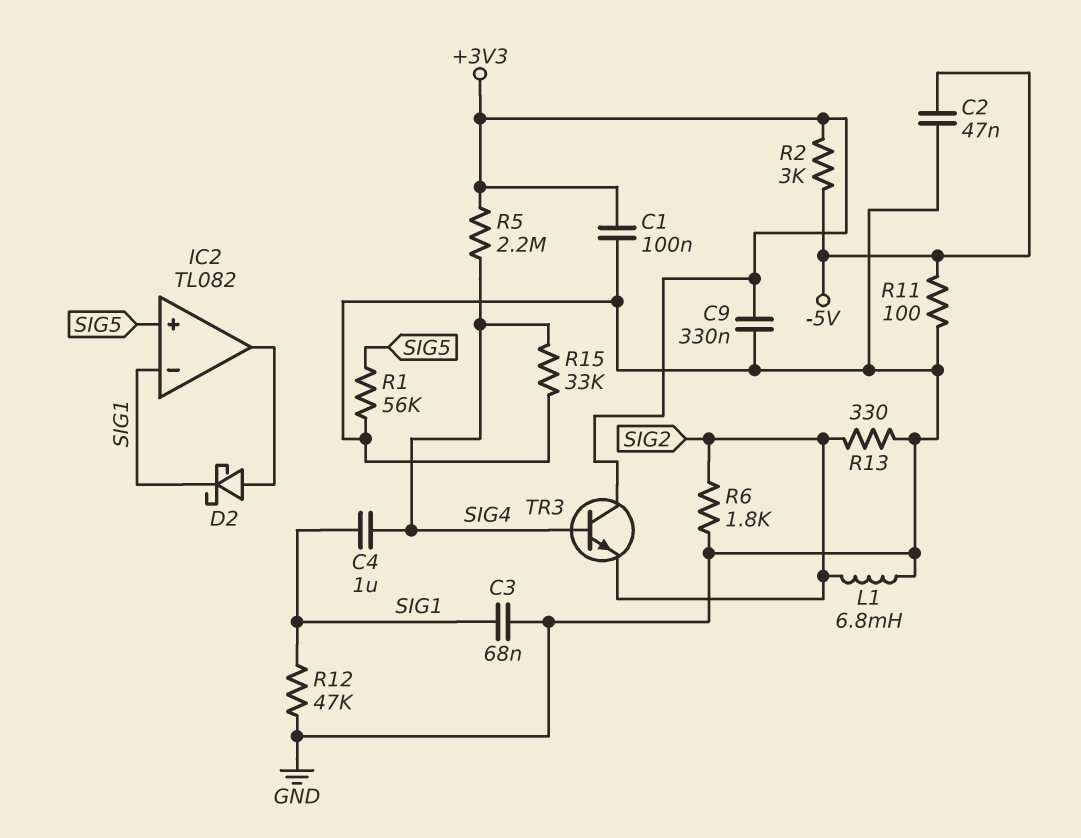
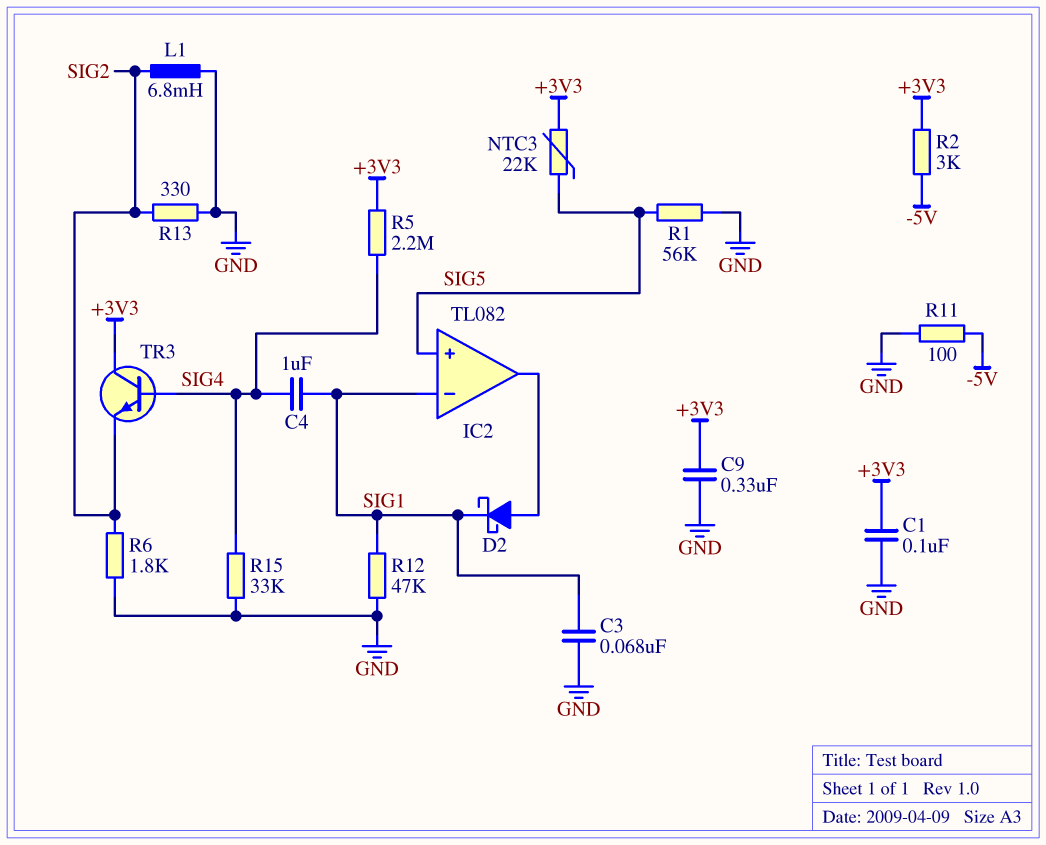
C2: 47nF (-5V, GND) -> none
NTC3: none -> 22k (+3V3, SIG5)

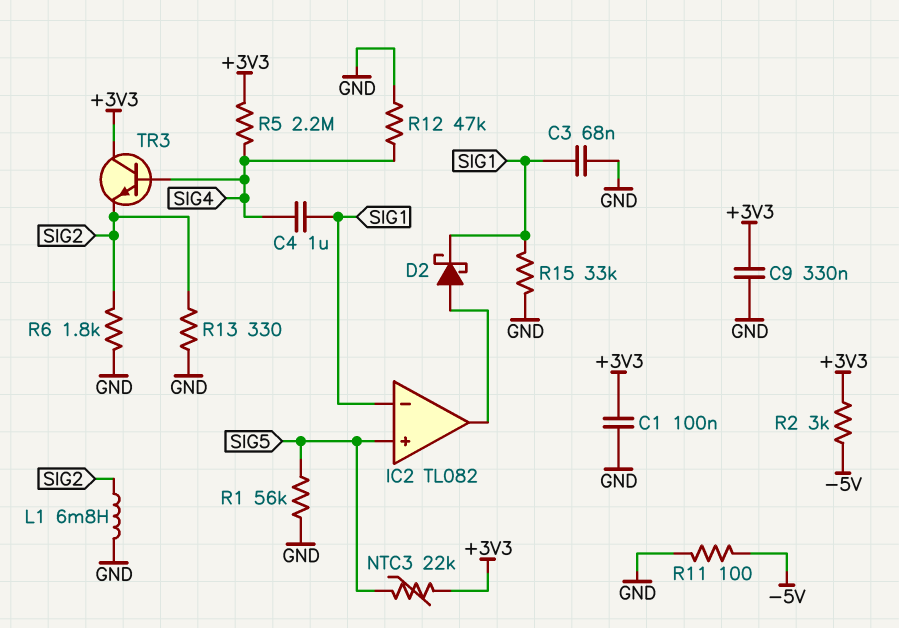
R12: 47k (GND, SIG1) -> 47k (GND, SIG4)
R15: 33k (GND, SIG4) -> 33k (GND, SIG1)

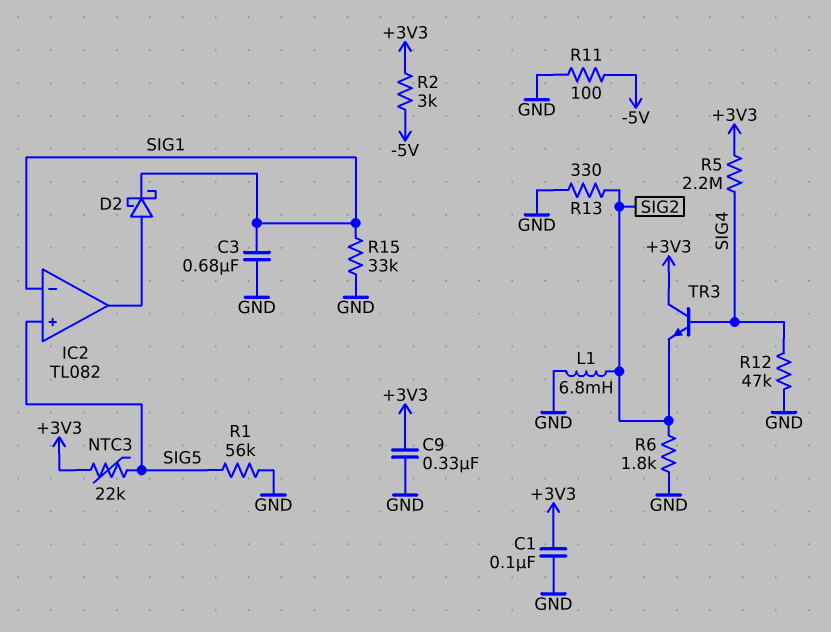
C3: 68nF (GND, SIG1) -> 680nF (GND, SIG1)
C4: 1uF (SIG1, SIG4) -> none

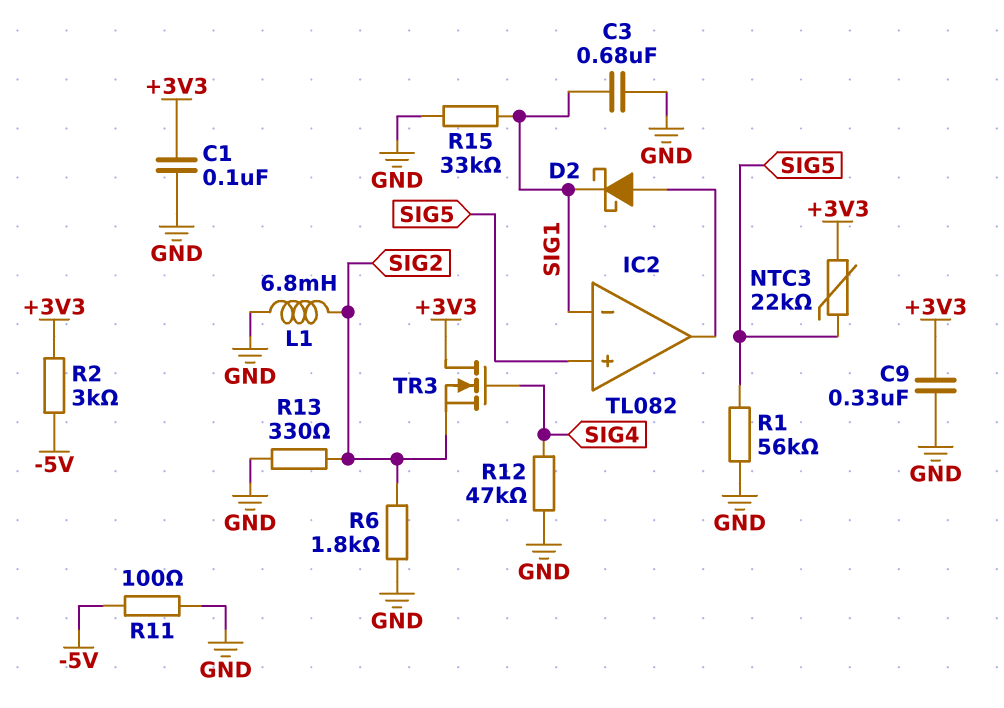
R5: 2.2M (+3V3, SIG4) -> none
TR3: NPN (B SIG4, C +3V3, E SIG2) -> NMOS (G SIG4, D +3V3, S SIG2)

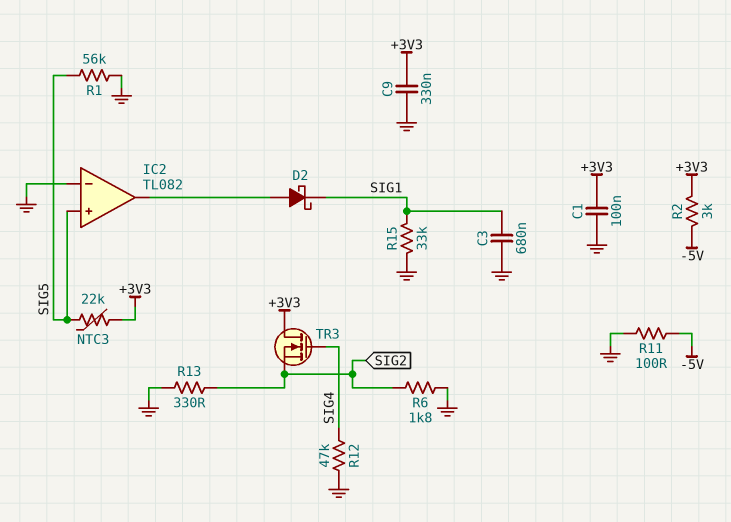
IC2 pin in-: SIG1 -> GND
L1: 6.8mH (GND, SIG2) -> none

